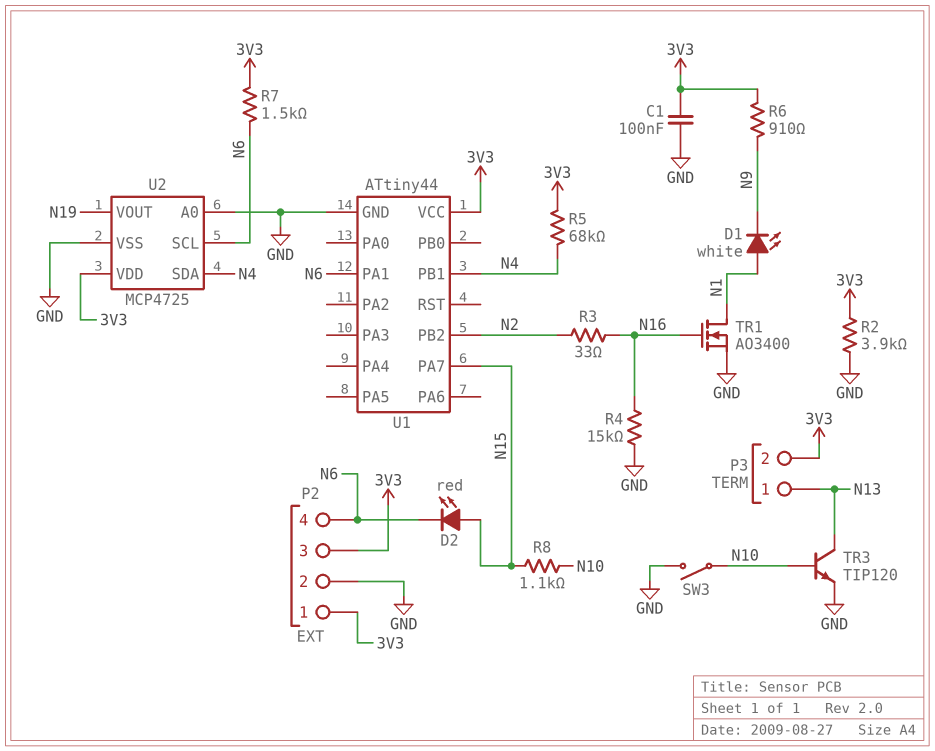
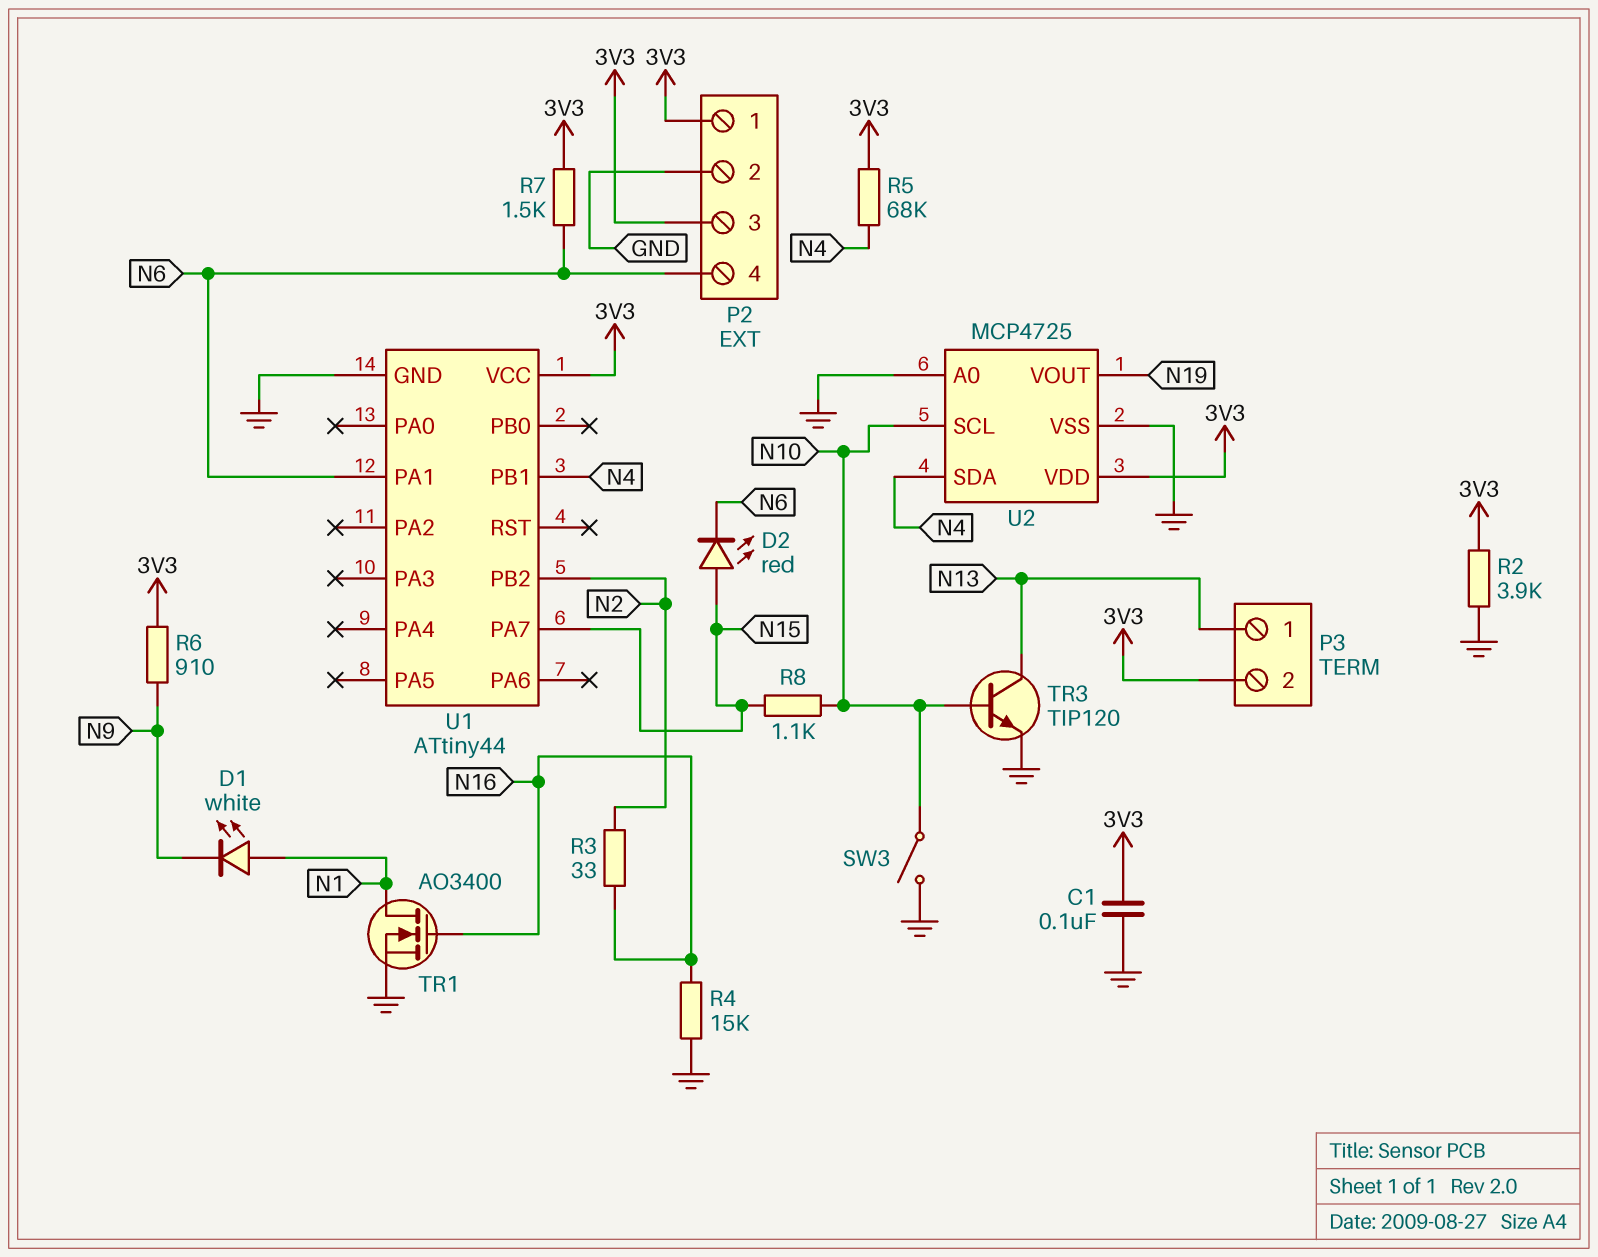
U2 pin SCL: N6 -> N10

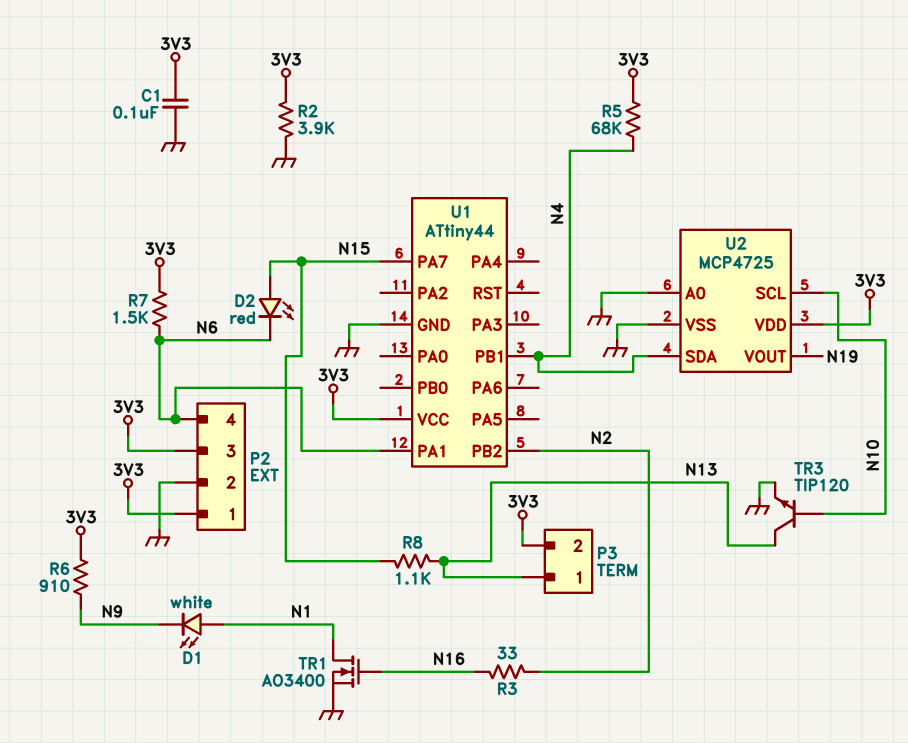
R4: 15k (GND, N16) -> none
R8: 1.1k (N10, N15) -> 1.1k (N13, N15)
SW3: switch (GND, N10) -> none

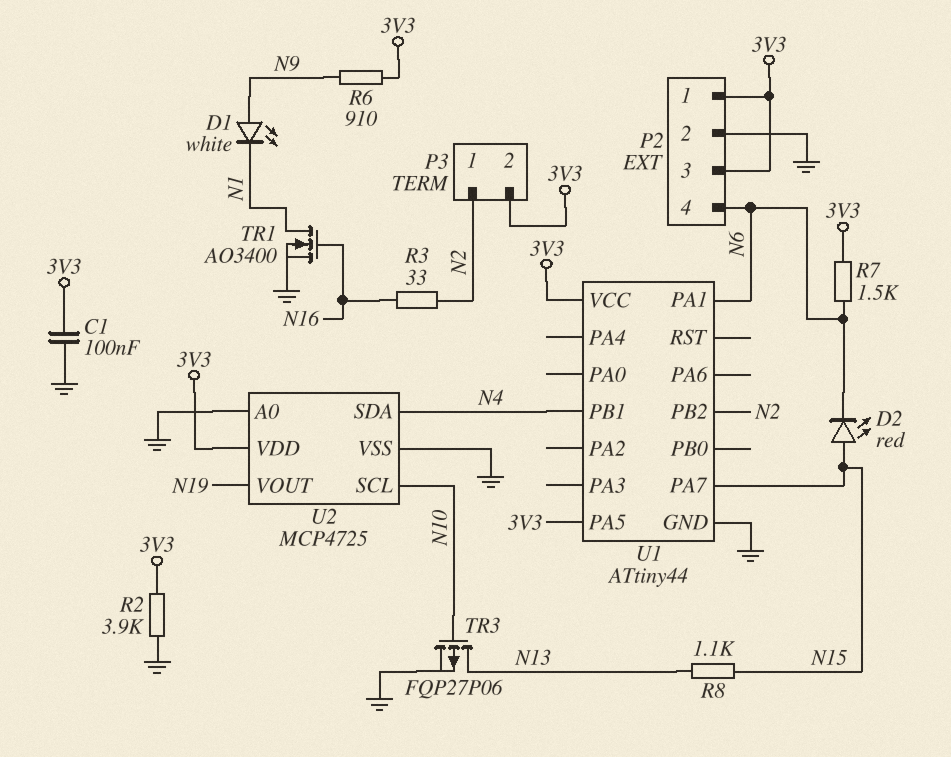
D1: LED white (A N1, K N9) -> LED white (A N9, K N1)
P3 pin 1: N13 -> N2
R5: 68k (3V3, N4) -> none
TR3: NPN TIP120 (B N10, C N13, E GND) -> PMOS FQP27P06 (G N10, D N13, S GND)
U1 pin PA5: none -> 3V3

